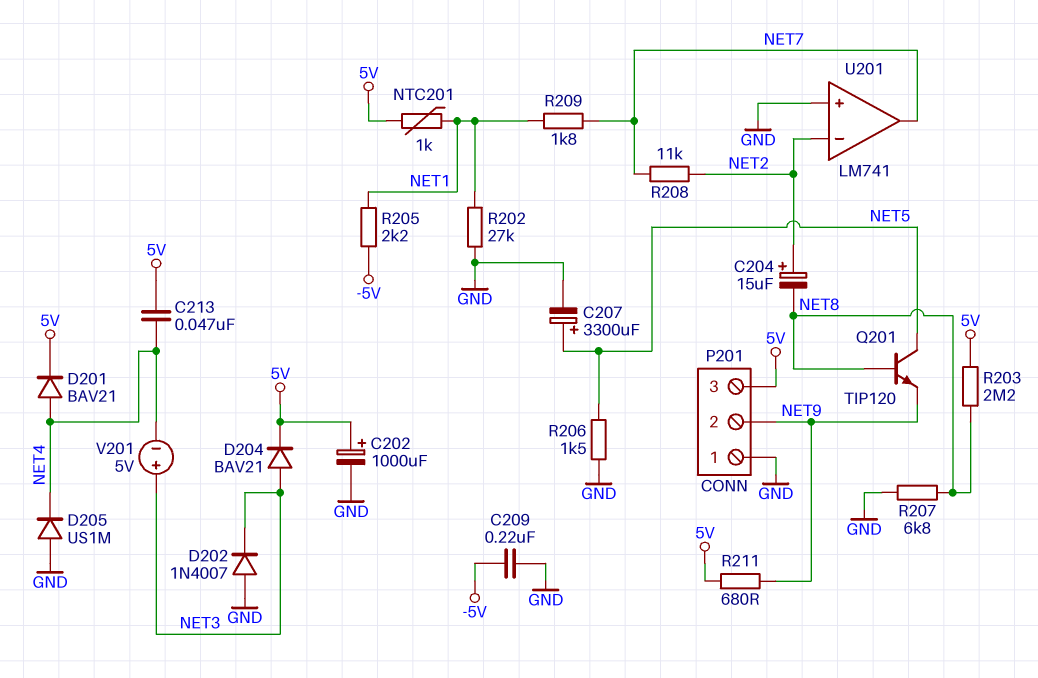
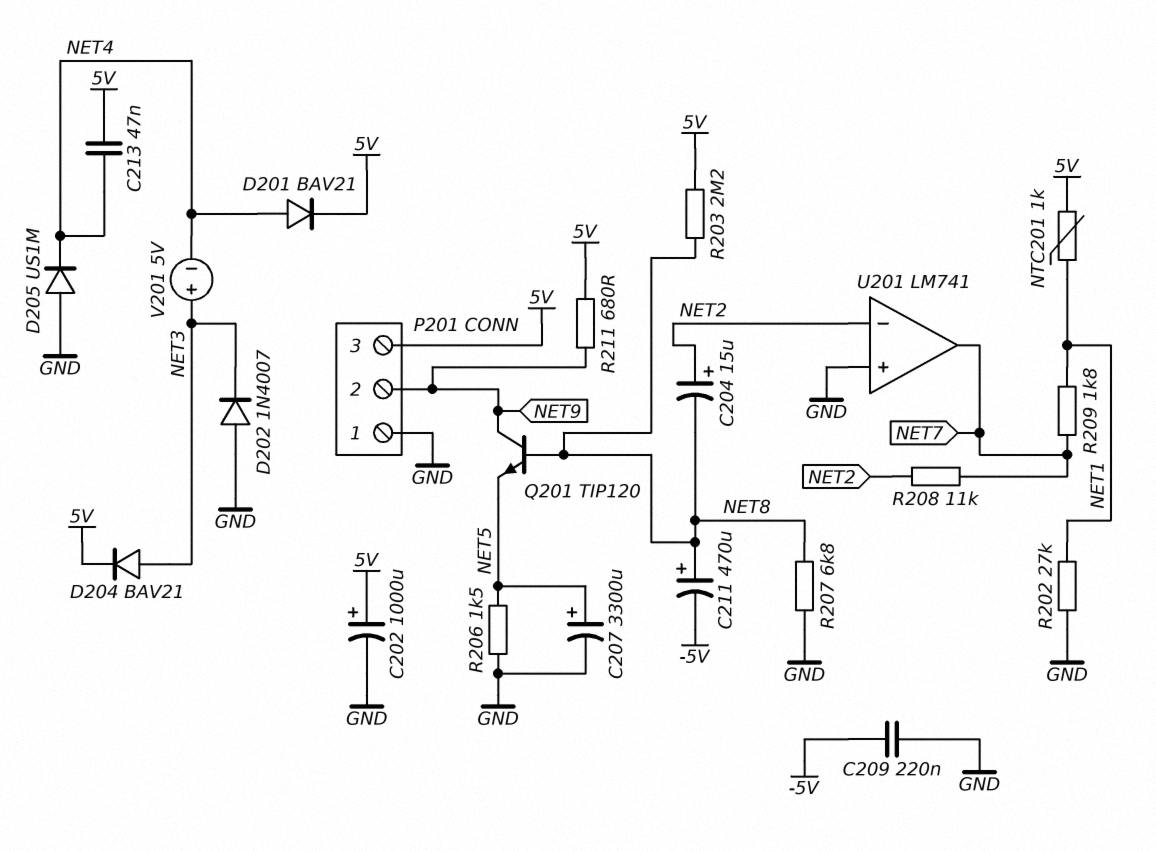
C211: none -> 470uF (plus NET8, minus -5V)
Q201: NPN TIP120 (B NET8, C NET5, E NET9) -> NPN TIP120 (B NET8, C NET9, E NET5)
R205: 2.2k (-5V, NET1) -> none

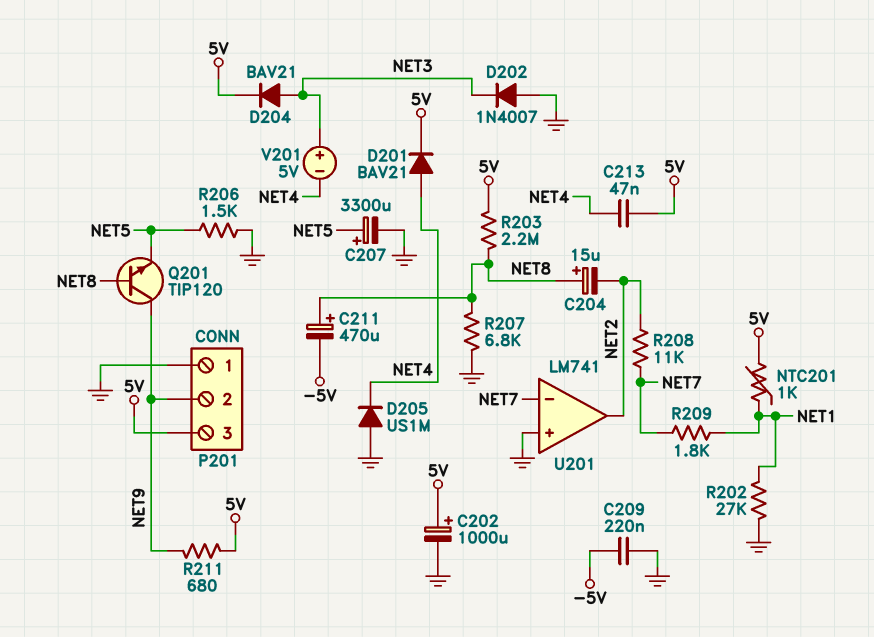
C204: 15uF (plus NET2, minus NET8) -> 15uF (plus NET8, minus NET2)
U201 pin in-: NET2 -> NET7
U201 pin out: NET7 -> NET2

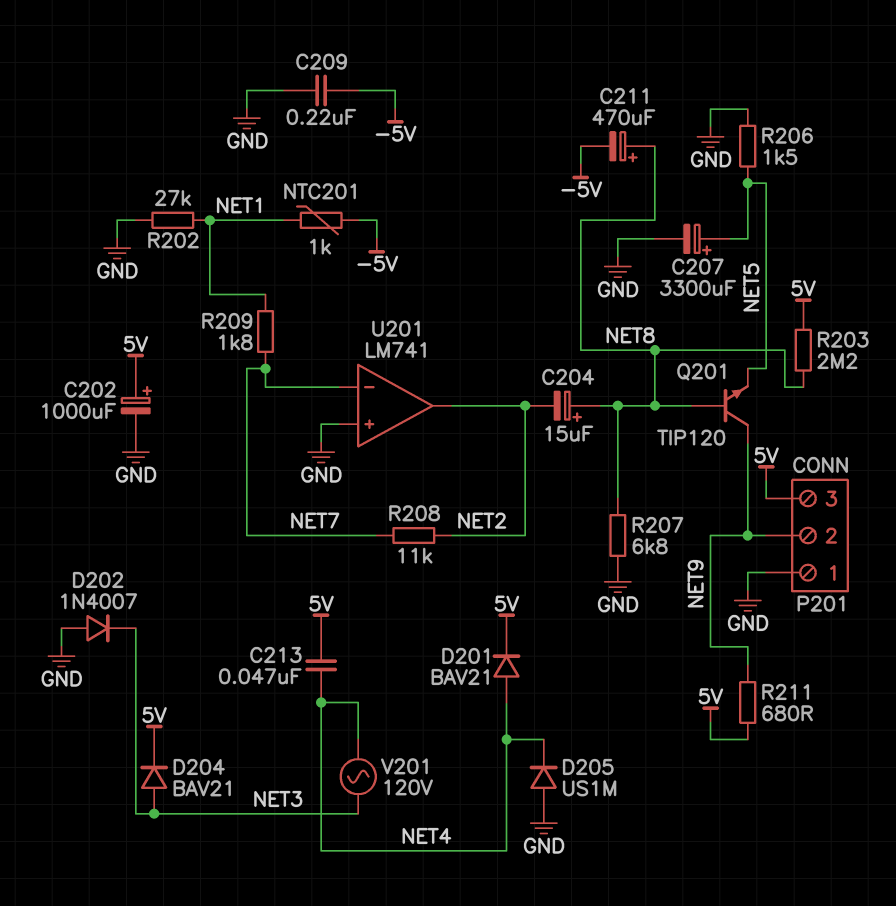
NTC201: 1k (5V, NET1) -> 1k (-5V, NET1)
V201: 5V (plus NET3, minus NET4) -> AC 120V (NET3, NET4)

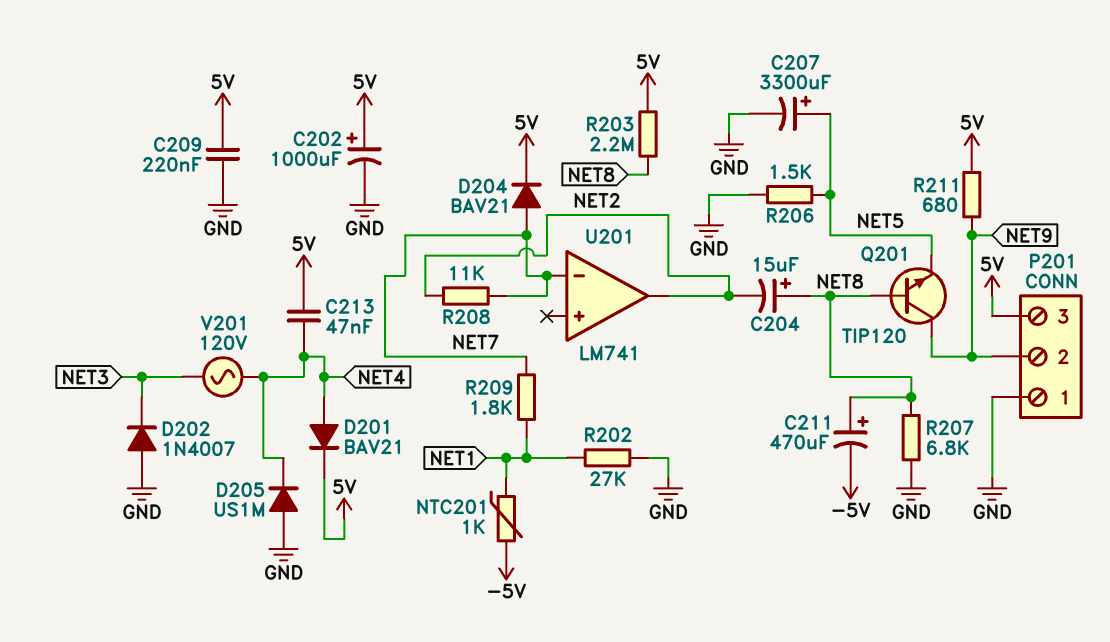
C209: 220nF (-5V, GND) -> 220nF (5V, GND)
D204: diode BAV21 (A NET3, K 5V) -> diode BAV21 (A NET7, K 5V)
U201 pin in+: GND -> none

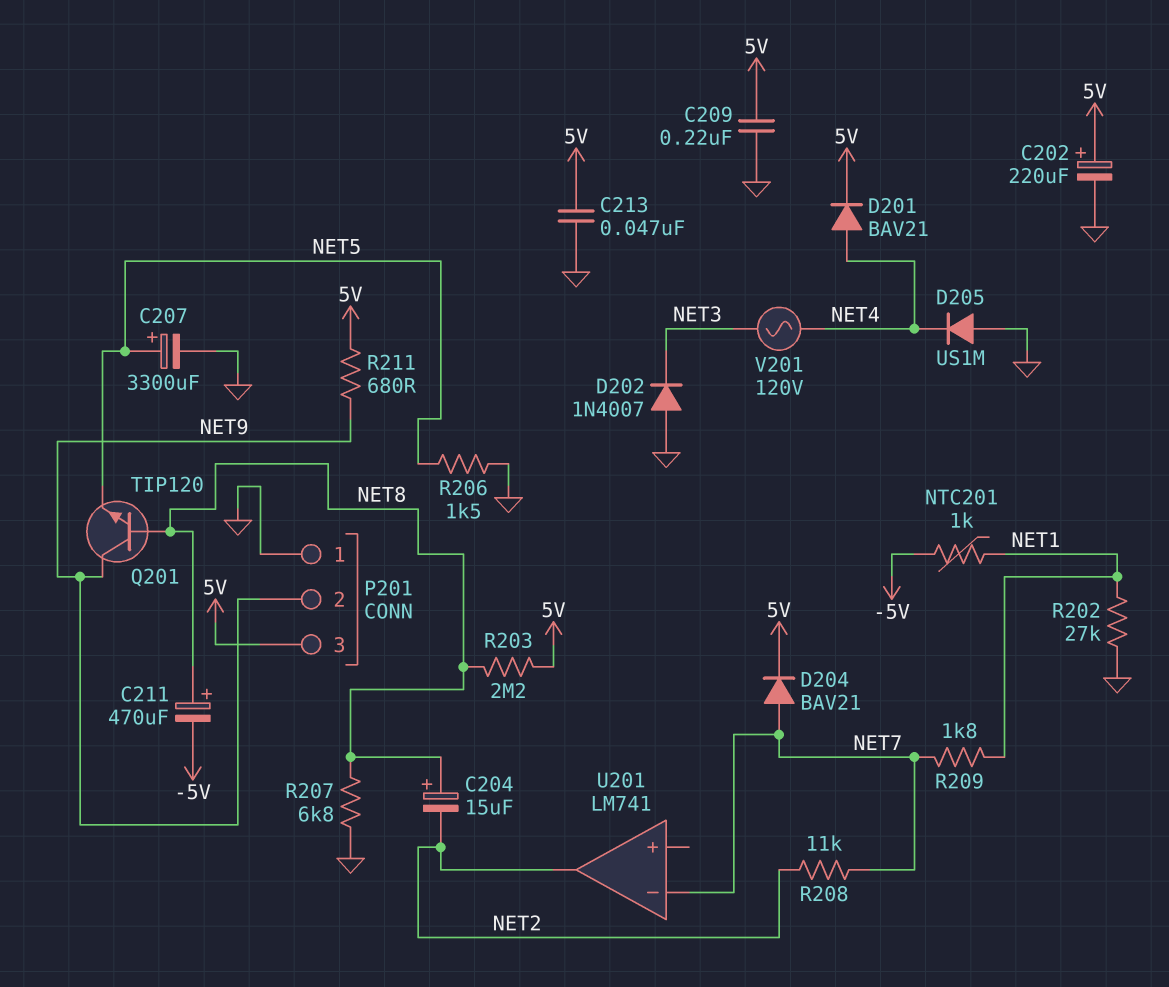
C202: 1000uF (plus 5V, minus GND) -> 220uF (plus 5V, minus GND)
C213: 47nF (5V, NET4) -> 47nF (5V, GND)

